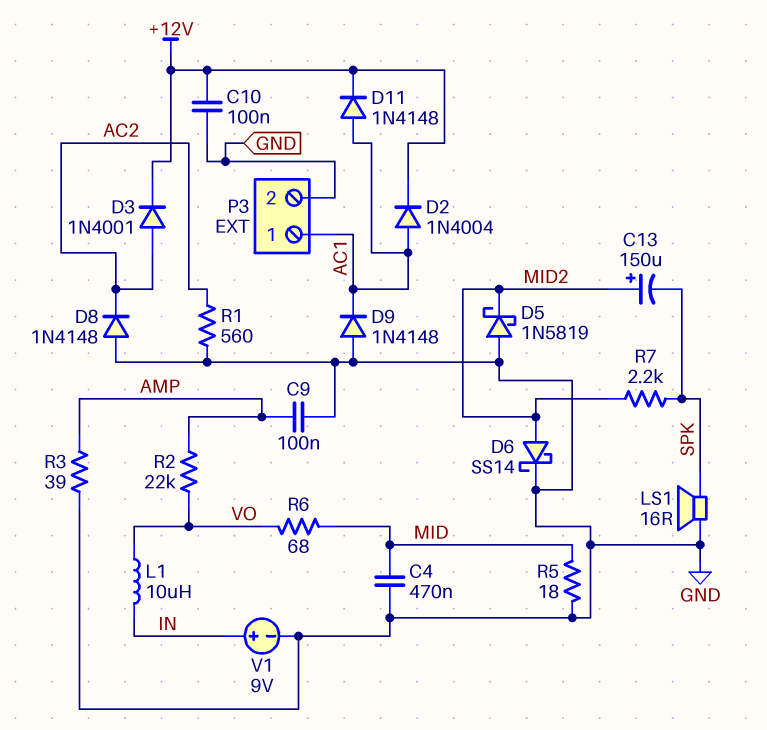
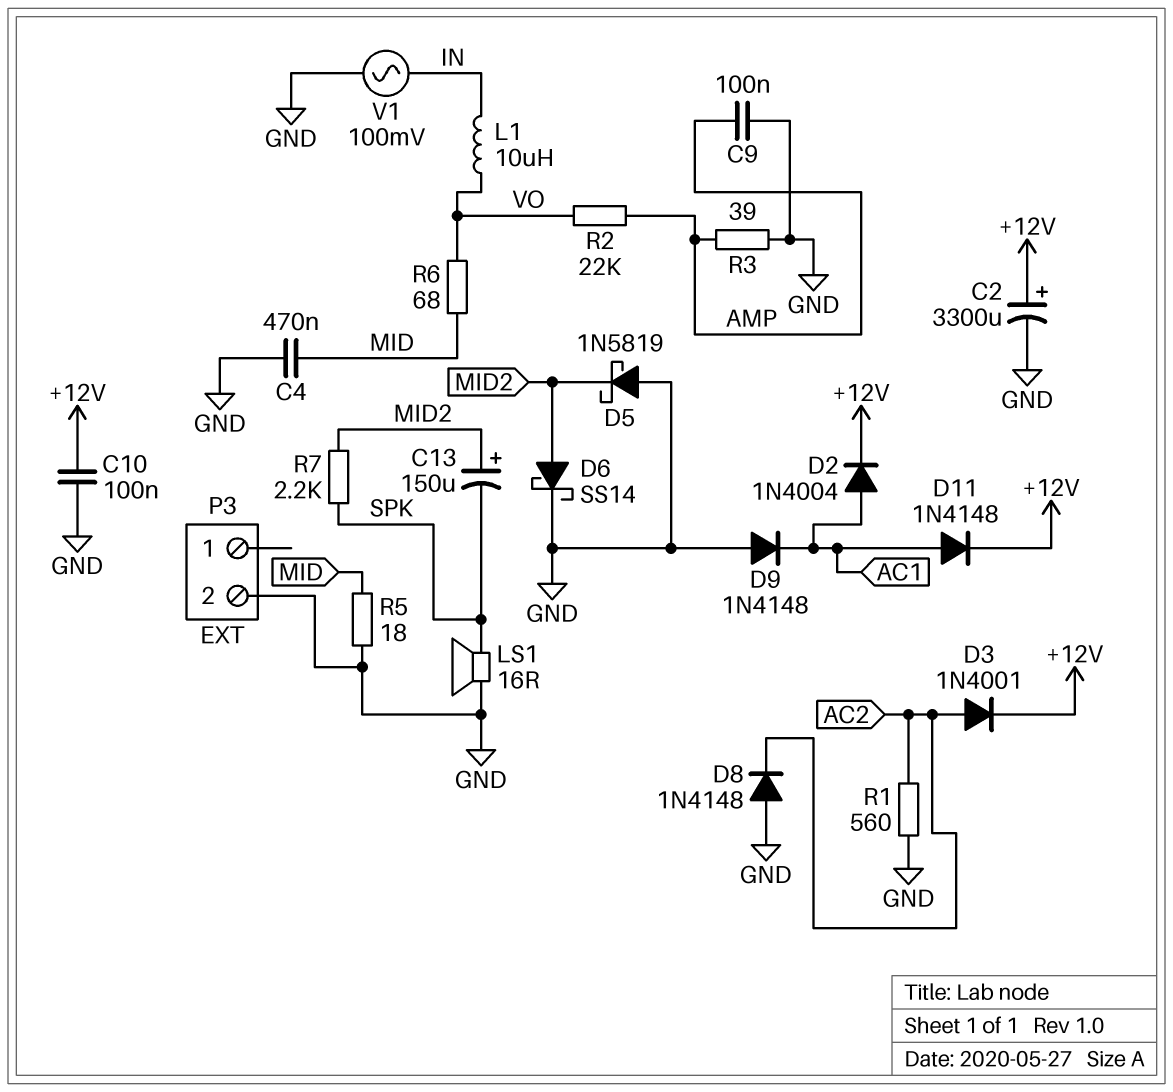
C2: none -> 3300uF (plus +12V, minus GND)
P3 pin 1: AC1 -> none
V1: 9V (plus IN, minus GND) -> AC 100mV (GND, IN)

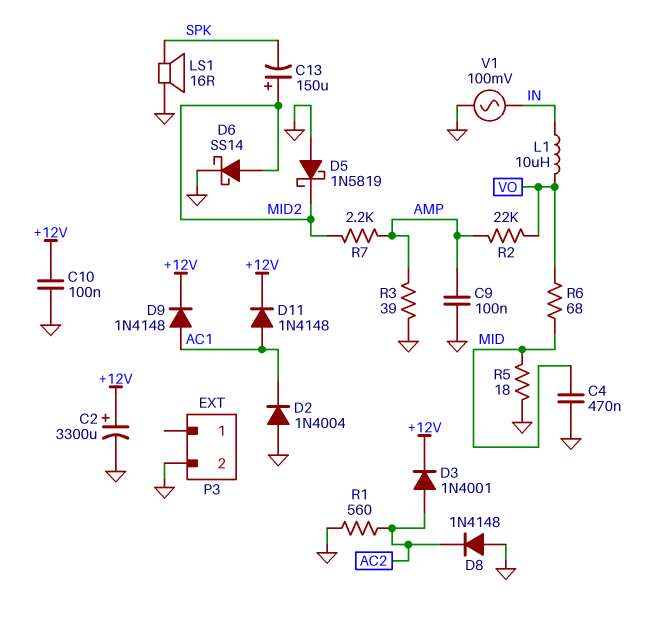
D2: diode 1N4004 (A AC1, K +12V) -> diode 1N4004 (A GND, K AC1)
D9: diode 1N4148 (A GND, K AC1) -> diode 1N4148 (A AC1, K +12V)
R7: 2.2k (MID2, SPK) -> 2.2k (AMP, MID2)

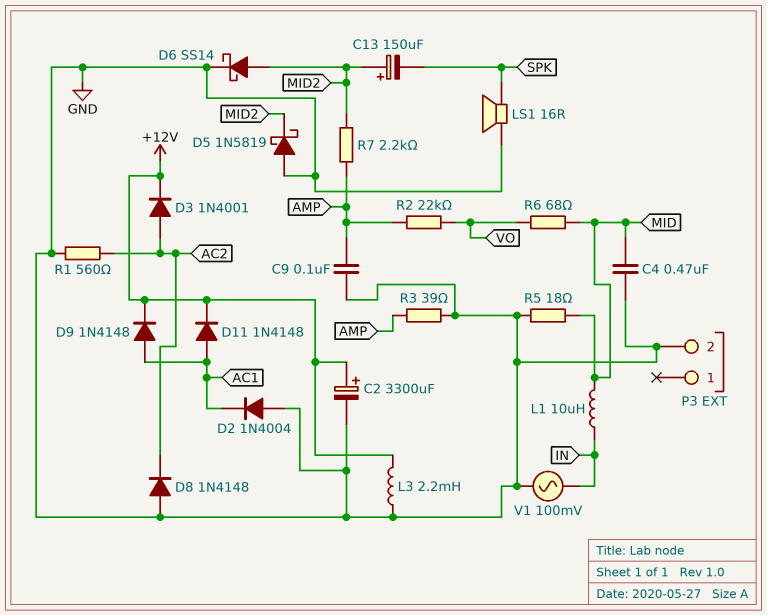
C10: 100nF (+12V, GND) -> none
L1: 10uH (IN, VO) -> 10uH (IN, MID)
L3: none -> 2.2mH (+12V, GND)

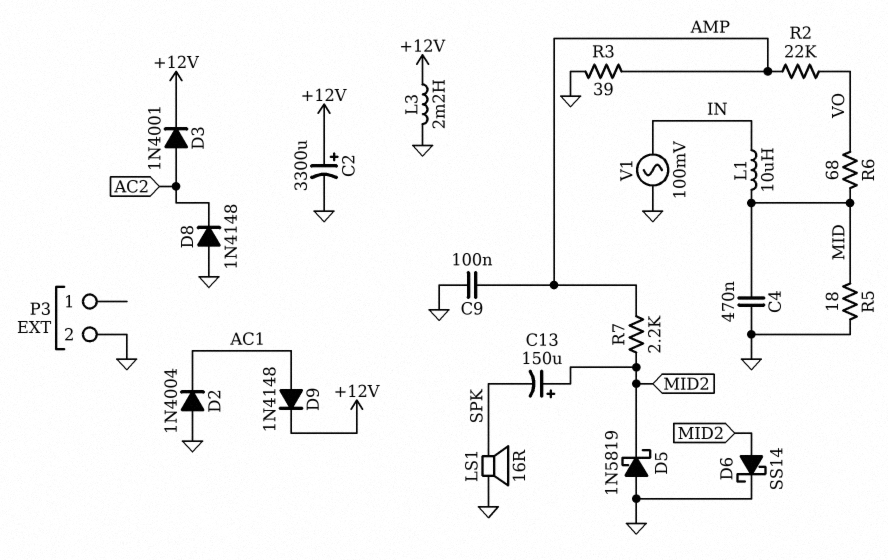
D11: diode 1N4148 (A AC1, K +12V) -> none
R1: 560 (AC2, GND) -> none

